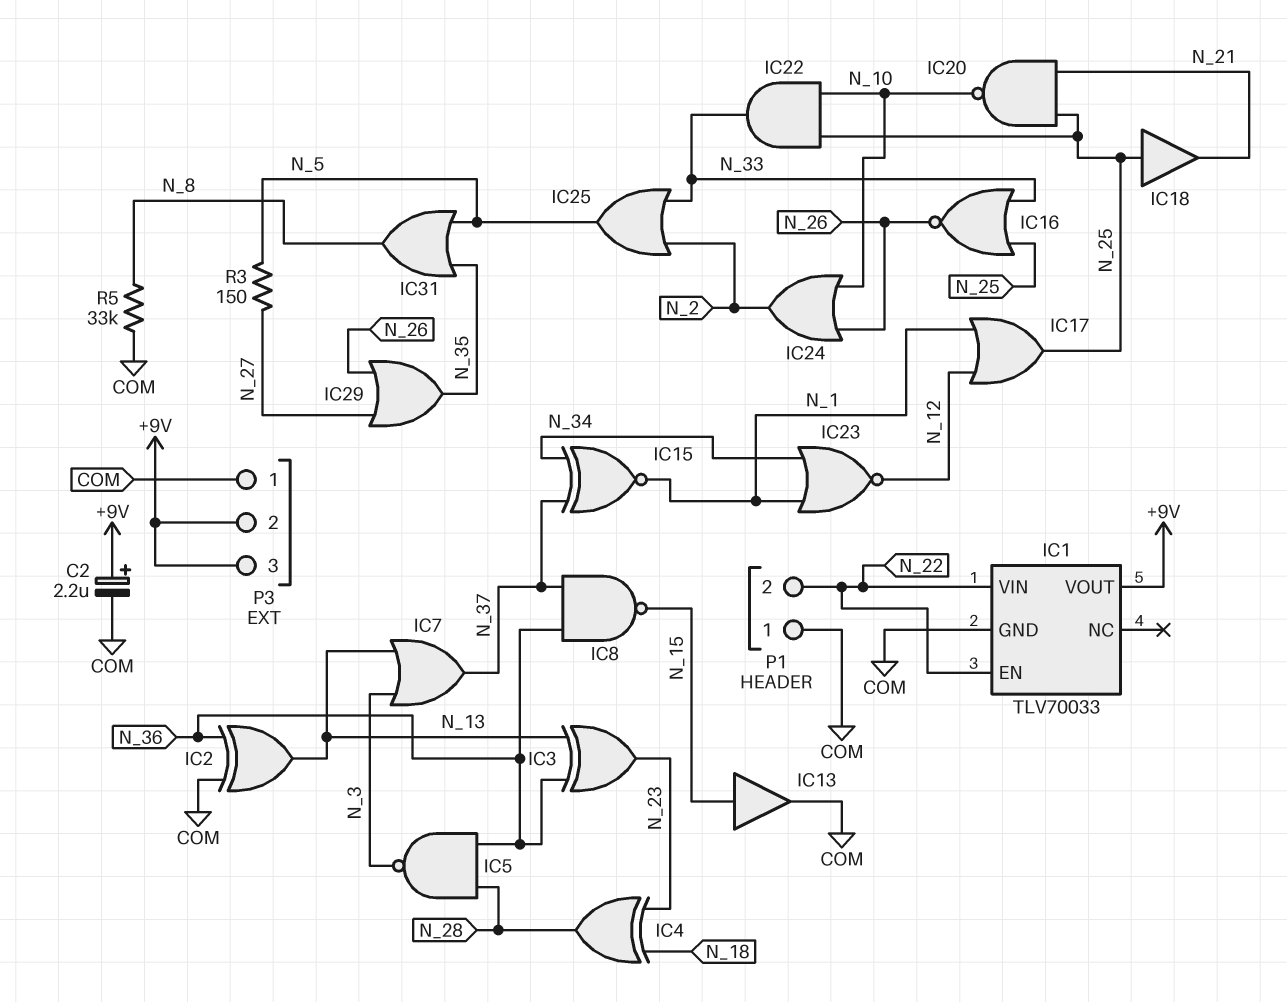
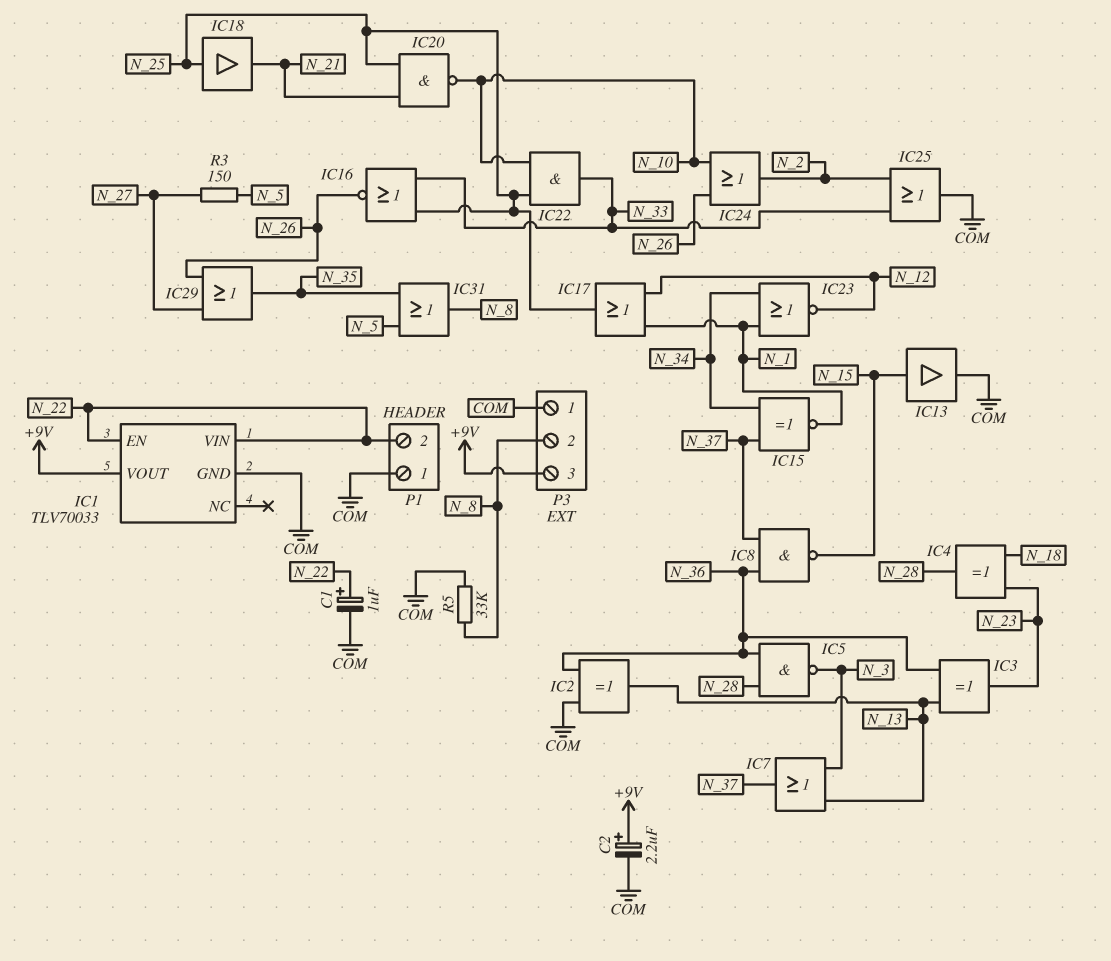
C1: none -> 1uF (plus N_22, minus COM)
IC25: OR (in N_2, in N_33, out N_5) -> OR (in N_2, in N_33, out COM)
P3 pin 2: +9V -> N_8

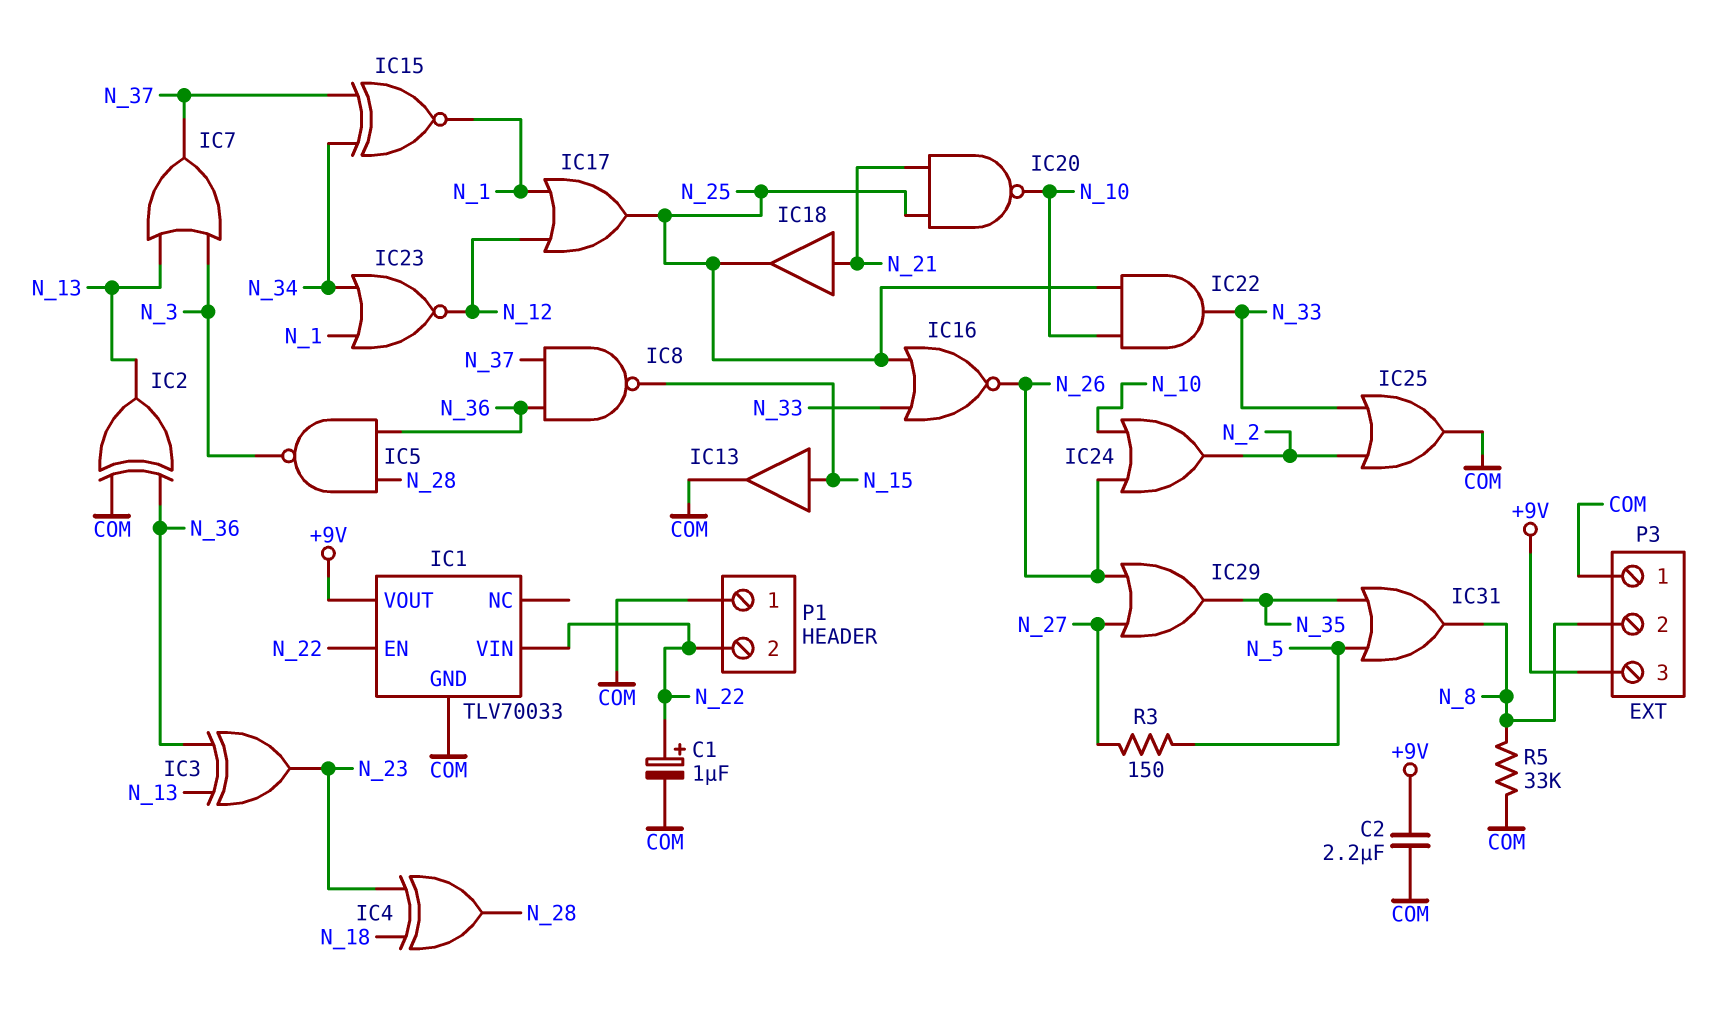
C2: 2.2uF (plus +9V, minus COM) -> 2.2uF (+9V, COM)
IC18: buffer (in N_25, out N_21) -> buffer (in N_21, out N_25)

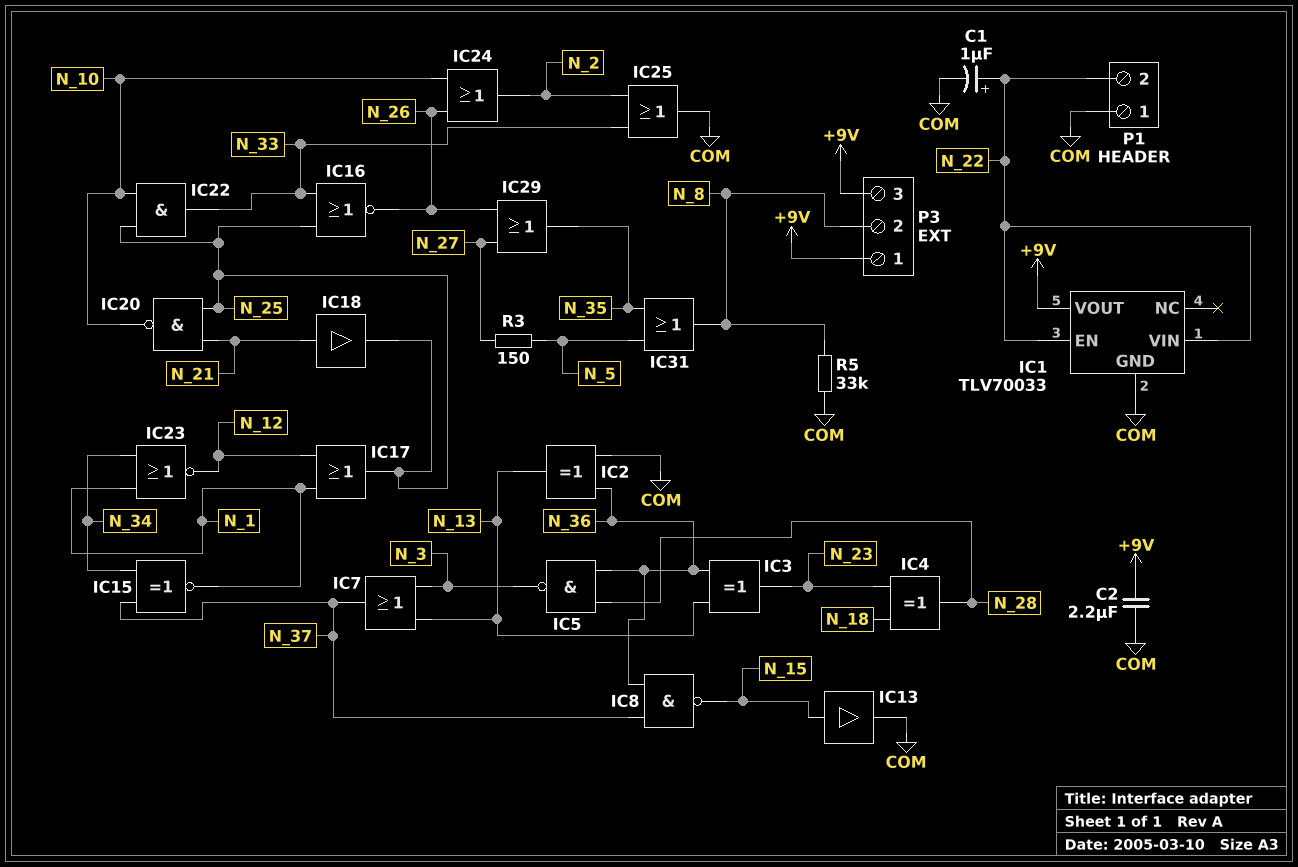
P3 pin 1: COM -> +9V

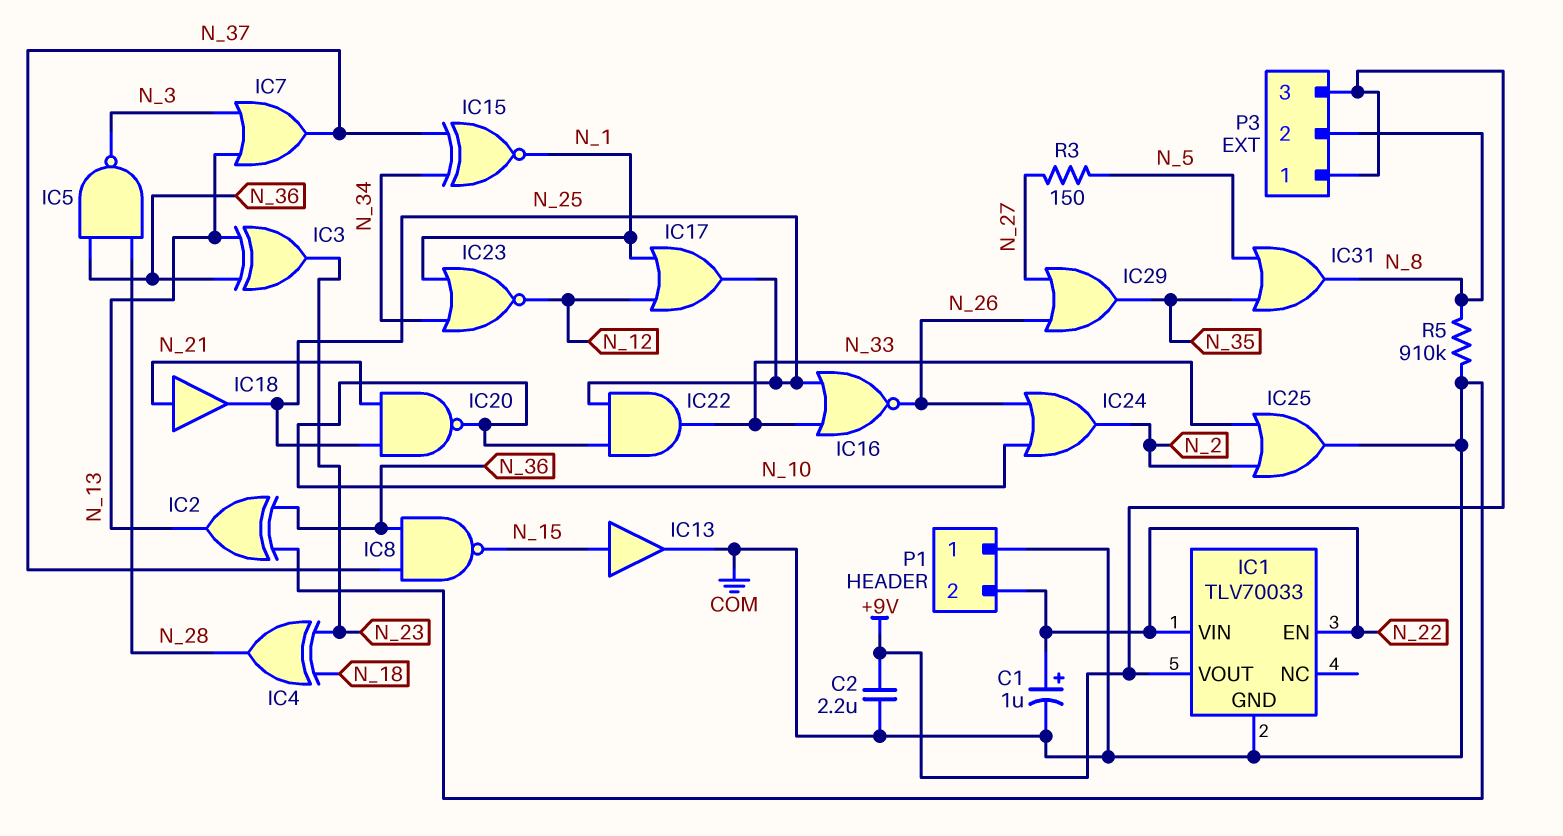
R5: 33k (COM, N_8) -> 910k (COM, N_8)

